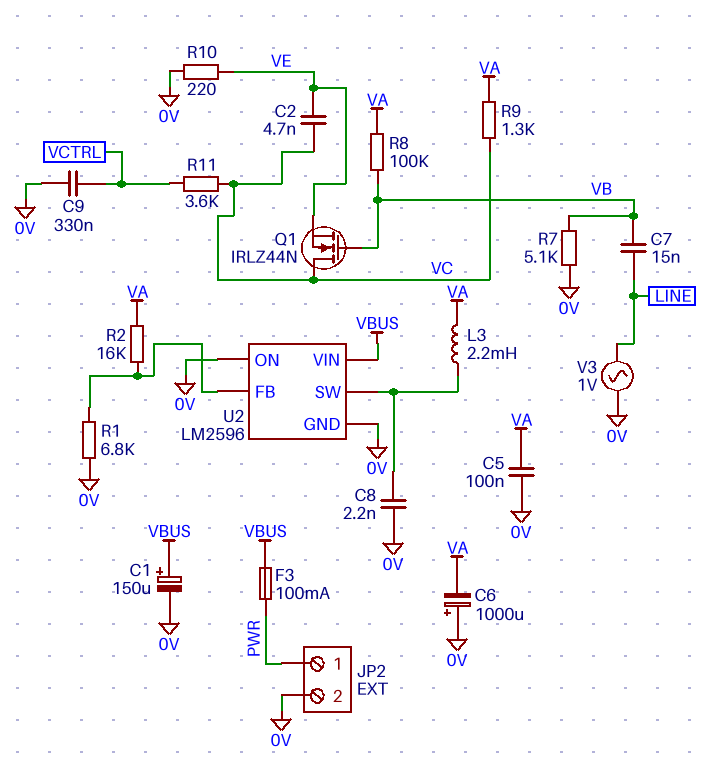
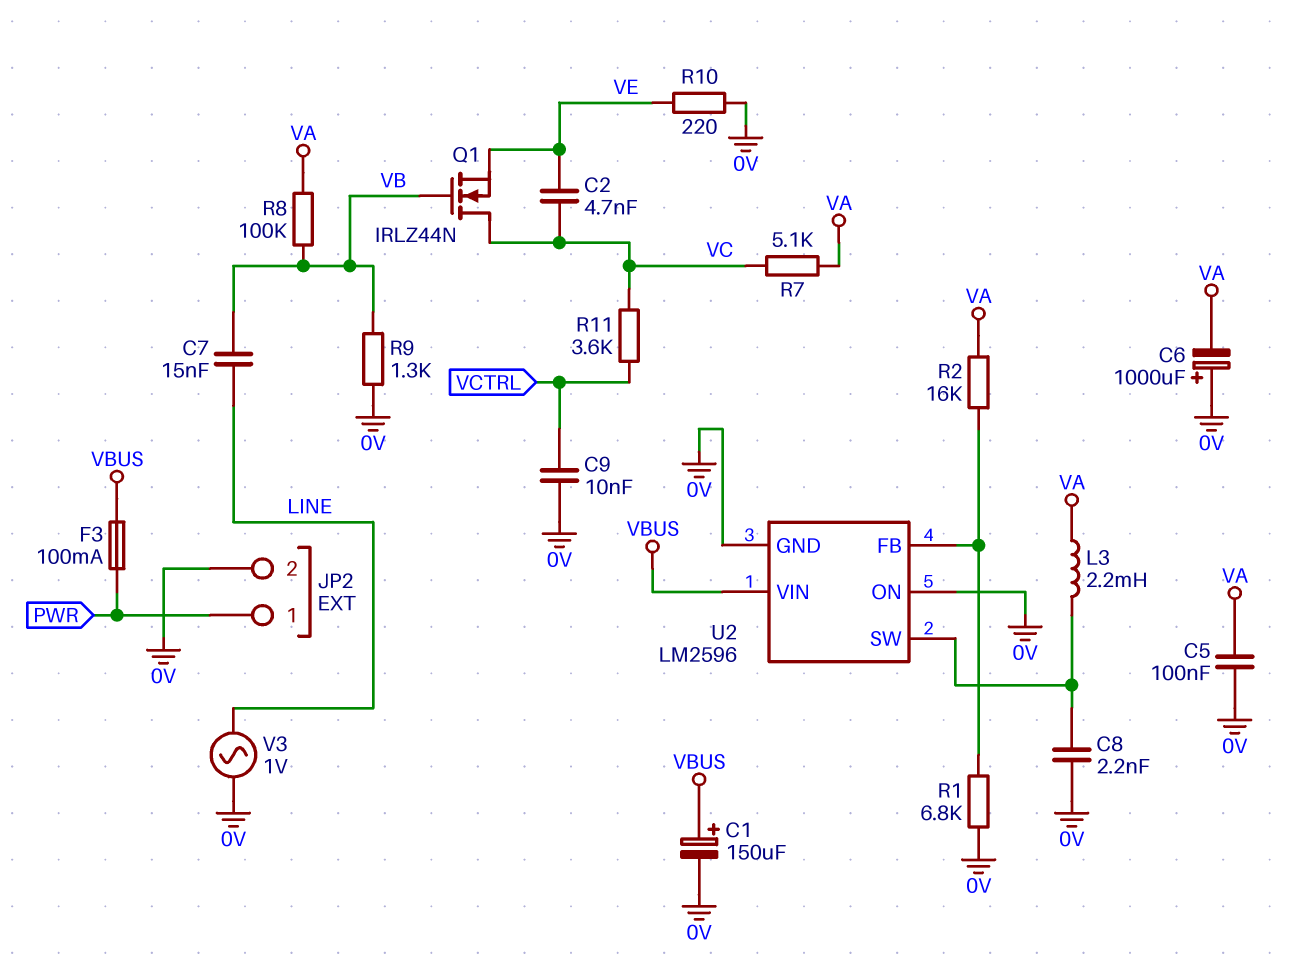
C9: 330nF (0V, VCTRL) -> 10nF (0V, VCTRL)
R7: 5.1k (0V, VB) -> 5.1k (VA, VC)
R9: 1.3k (VA, VC) -> 1.3k (0V, VB)

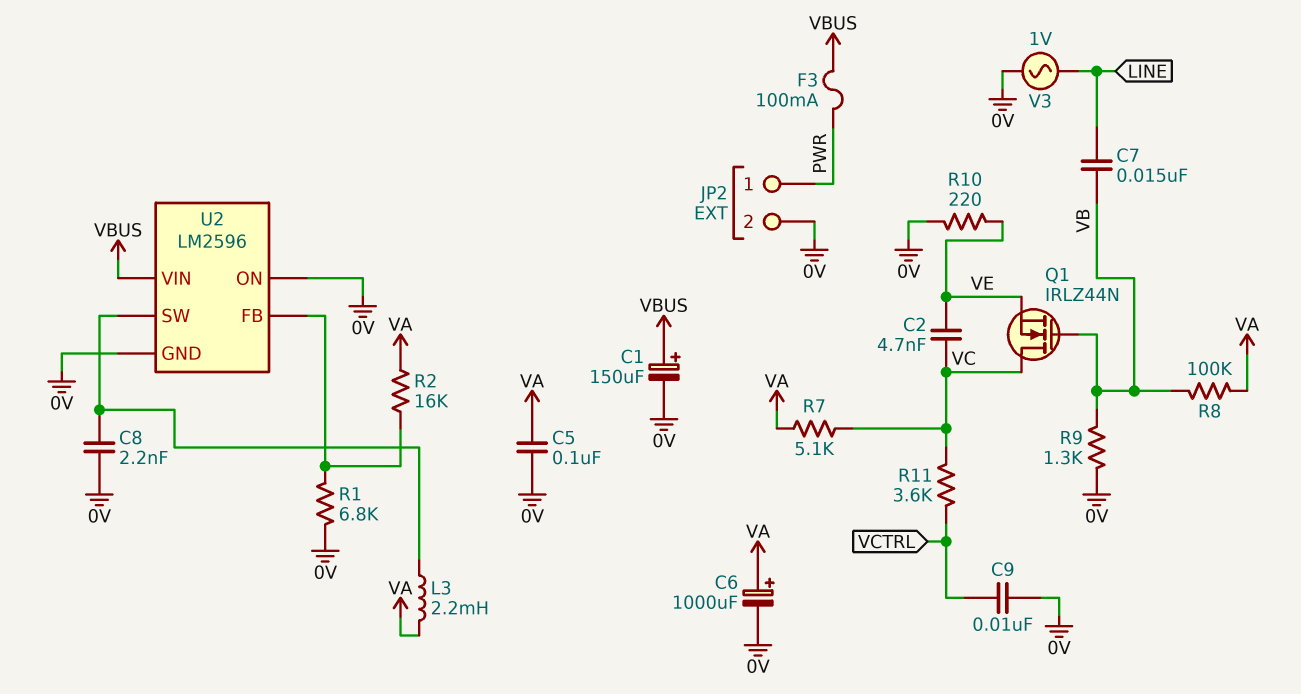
C6: 1000uF (plus 0V, minus VA) -> 1000uF (plus VA, minus 0V)

